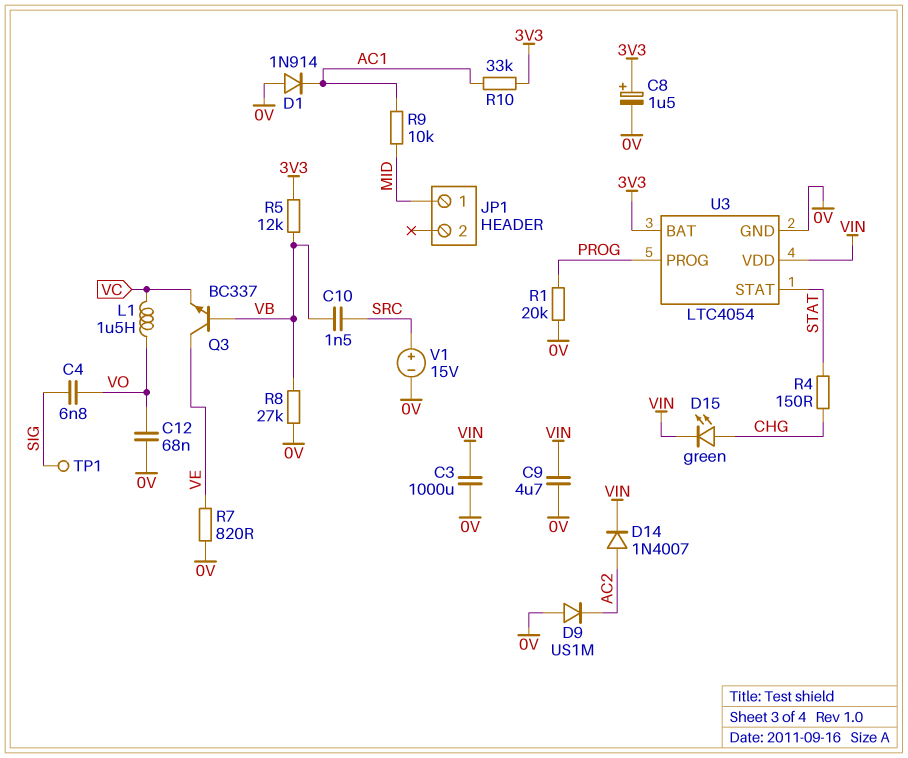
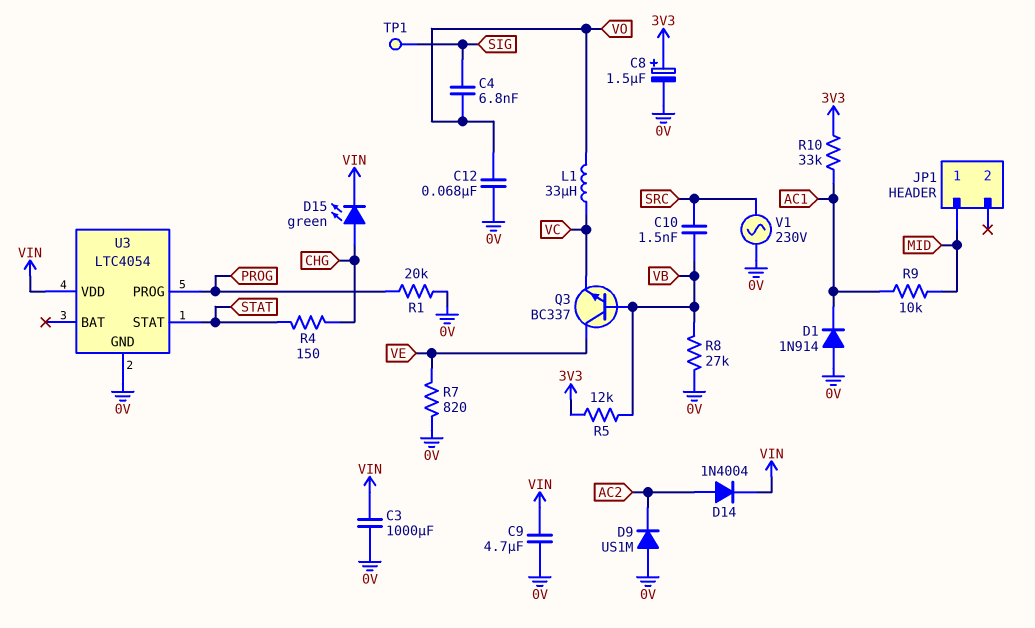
D14: diode 1N4007 (A AC2, K VIN) -> diode 1N4004 (A AC2, K VIN)
L1: 1.5uH (VC, VO) -> 33uH (VC, VO)
U3 pin BAT: 3V3 -> none
V1: 15V (plus SRC, minus 0V) -> AC 230V (0V, SRC)

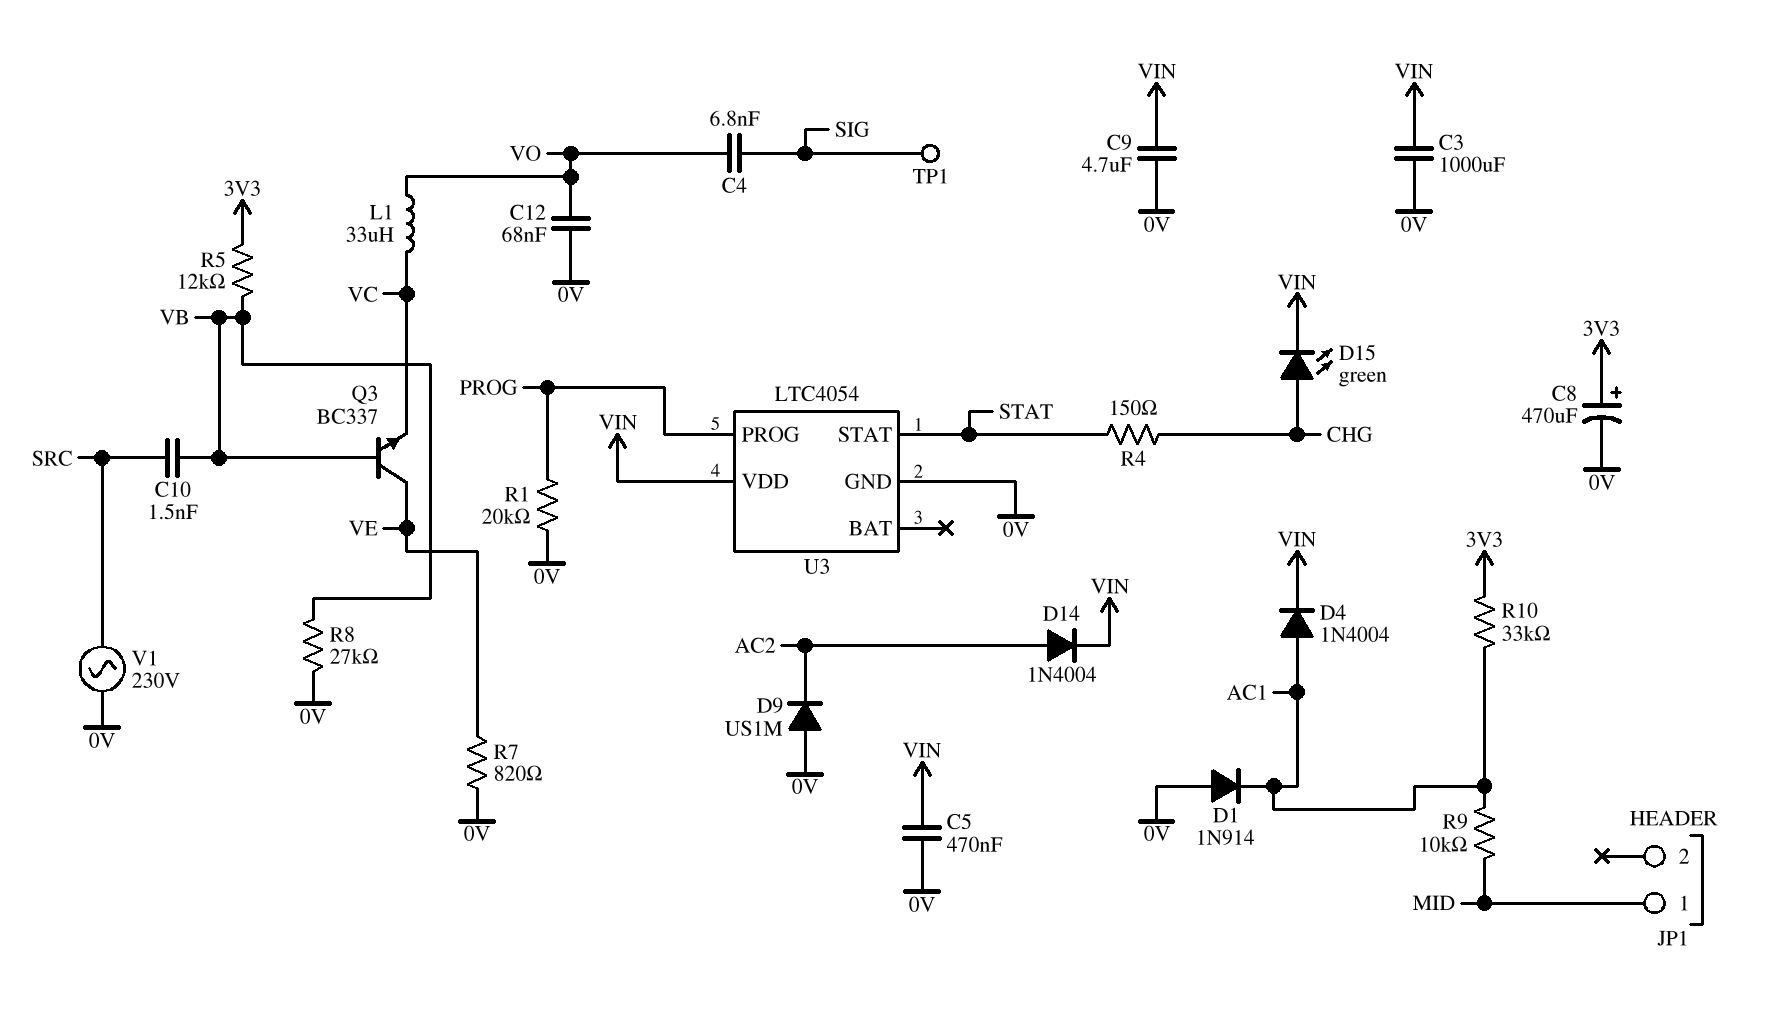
C5: none -> 470nF (0V, VIN)
C8: 1.5uF (plus 3V3, minus 0V) -> 470uF (plus 3V3, minus 0V)
D4: none -> diode 1N4004 (A AC1, K VIN)

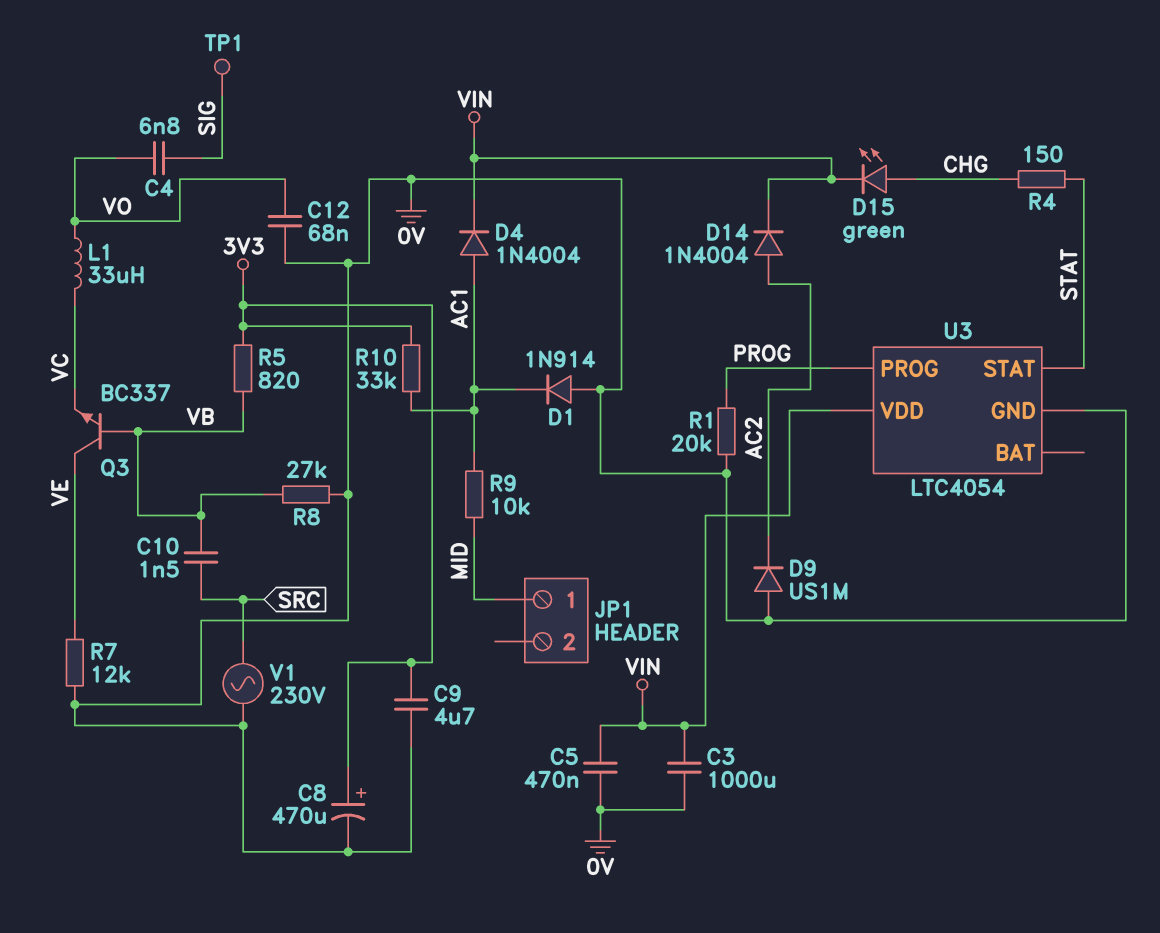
C9: 4.7uF (0V, VIN) -> 4.7uF (0V, 3V3)
R5: 12k (3V3, VB) -> 820 (3V3, VB)
R7: 820 (0V, VE) -> 12k (0V, VE)

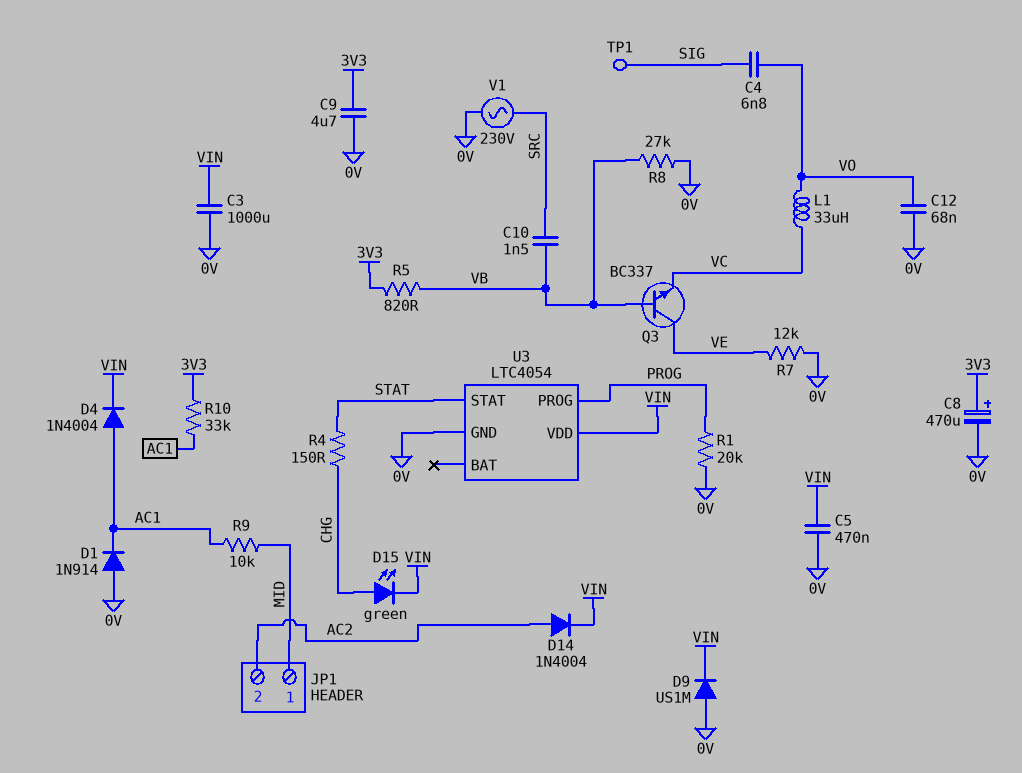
D9: diode US1M (A 0V, K AC2) -> diode US1M (A 0V, K VIN)
JP1 pin 2: none -> AC2

